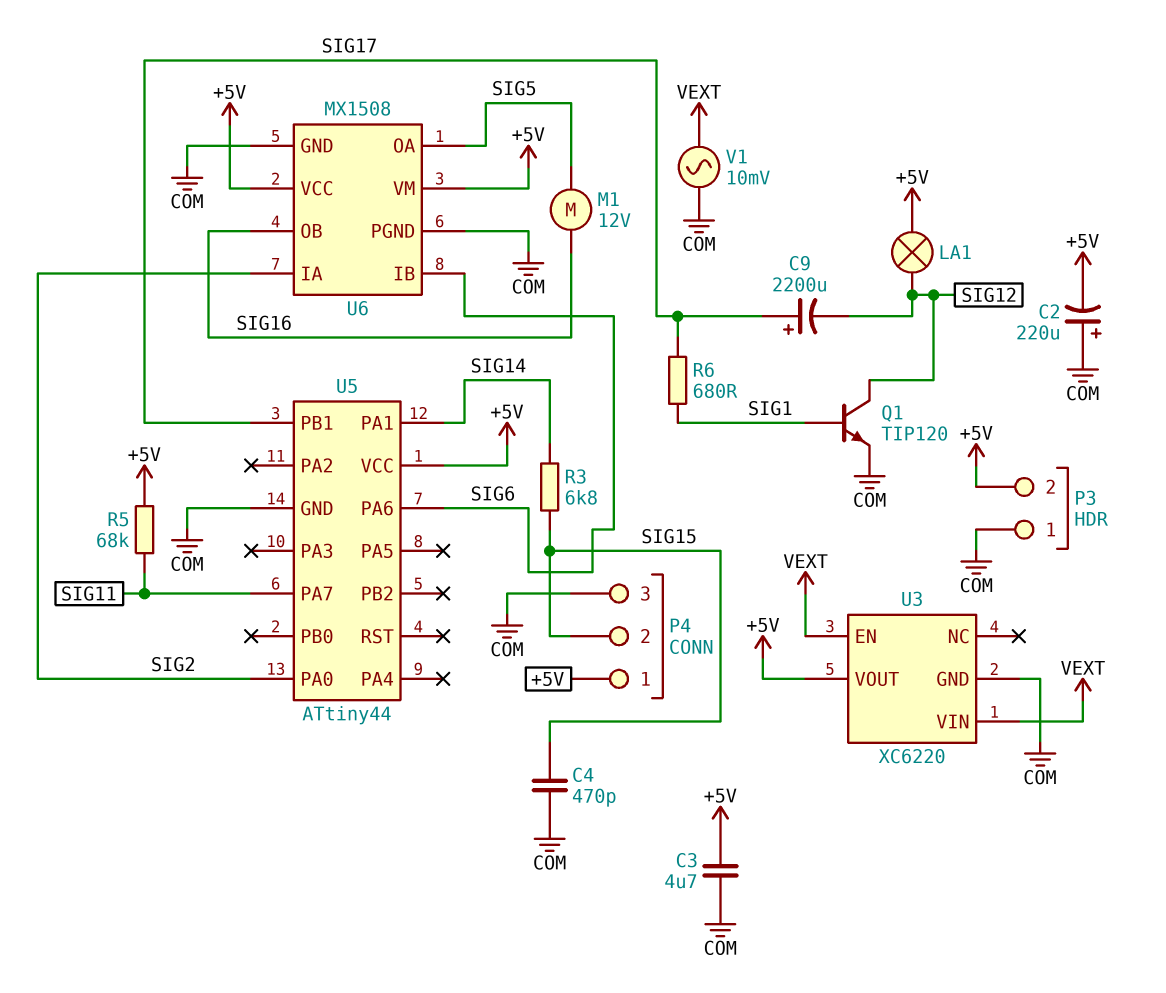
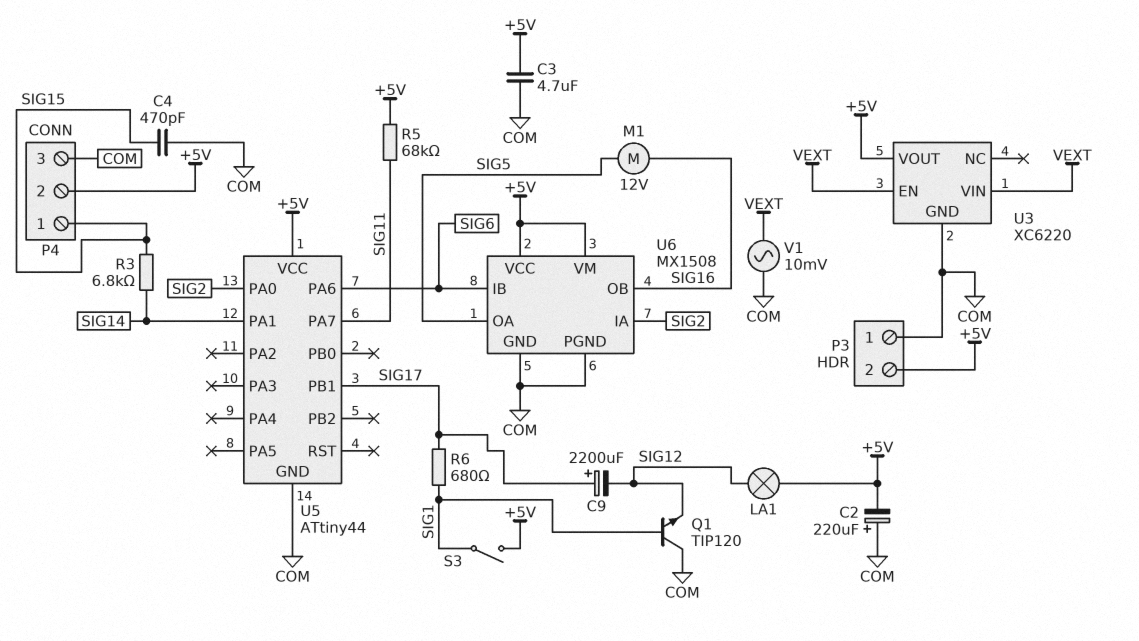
P4 pin 1: +5V -> SIG15
P4 pin 2: SIG15 -> +5V
Q1: NPN TIP120 (B SIG1, C SIG12, E COM) -> NPN TIP120 (B SIG1, C COM, E SIG12)
S3: none -> switch (+5V, SIG1)

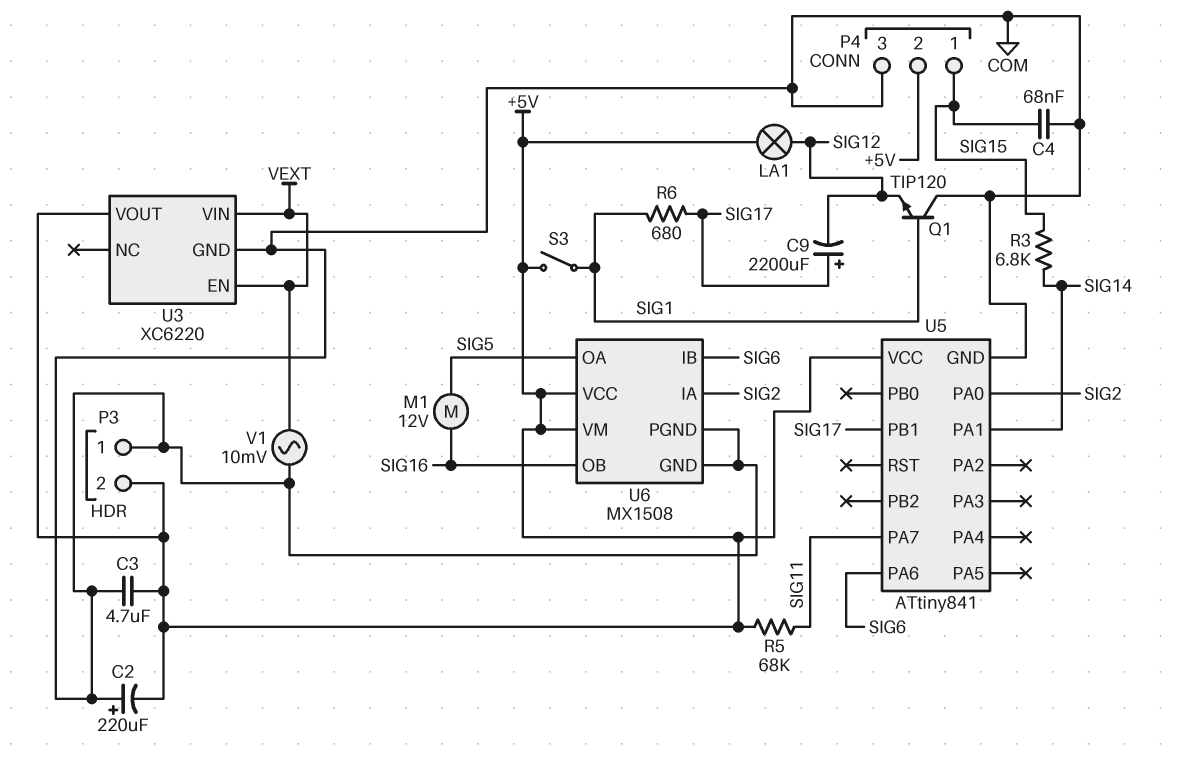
C4: 470pF (COM, SIG15) -> 68nF (COM, SIG15)
U5: ATtiny44 -> ATtiny841

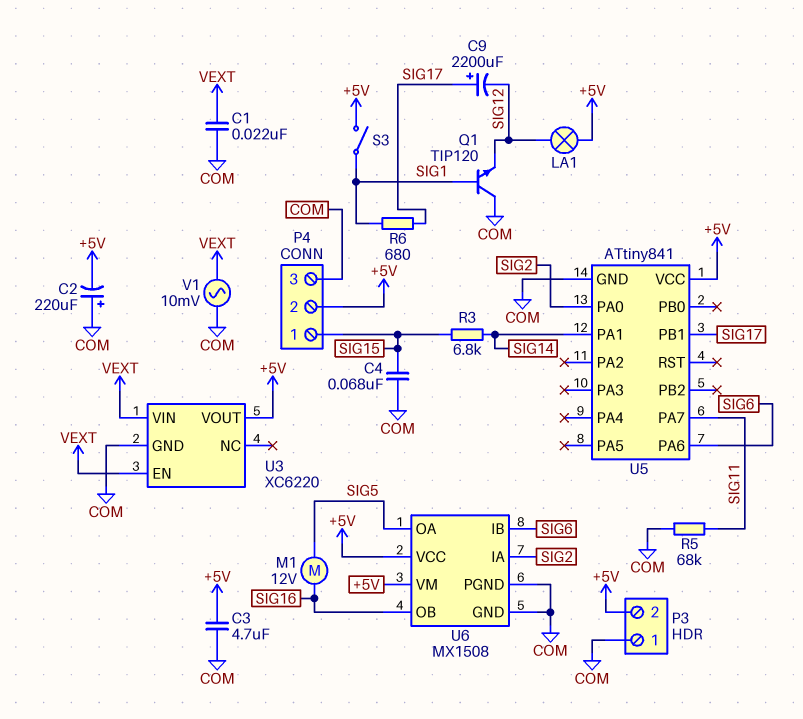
C1: none -> 22nF (COM, VEXT)
R5: 68k (+5V, SIG11) -> 68k (COM, SIG11)

